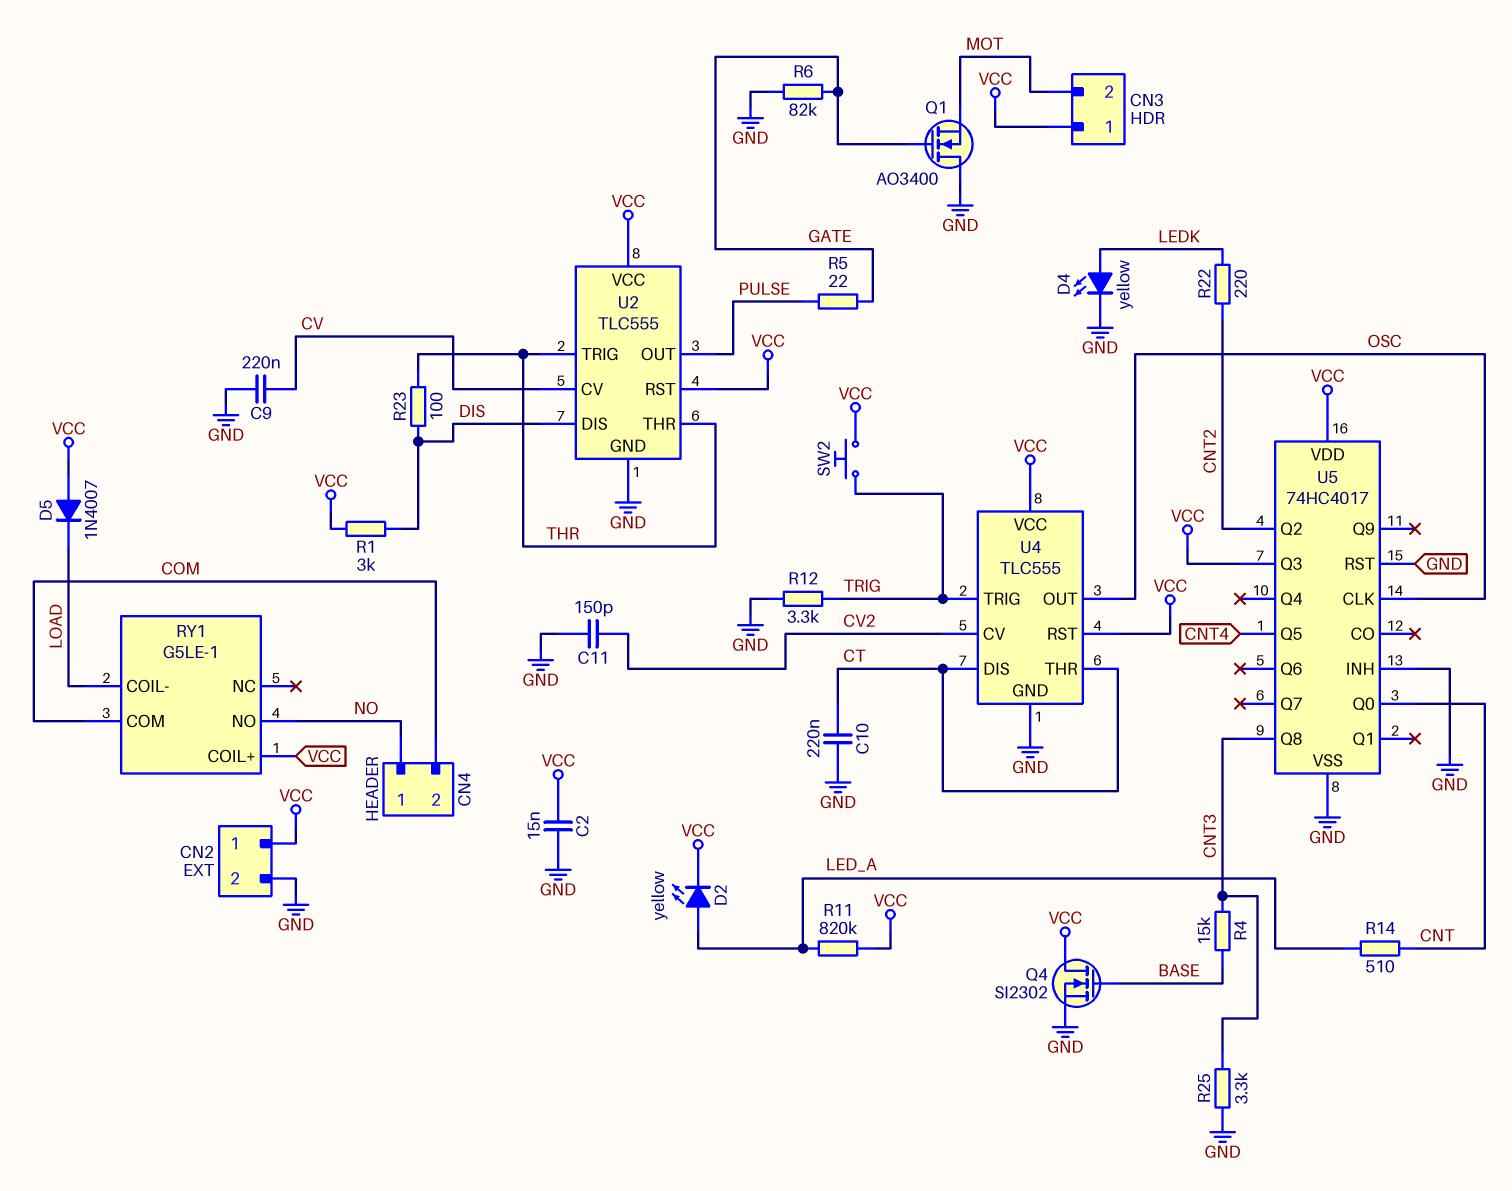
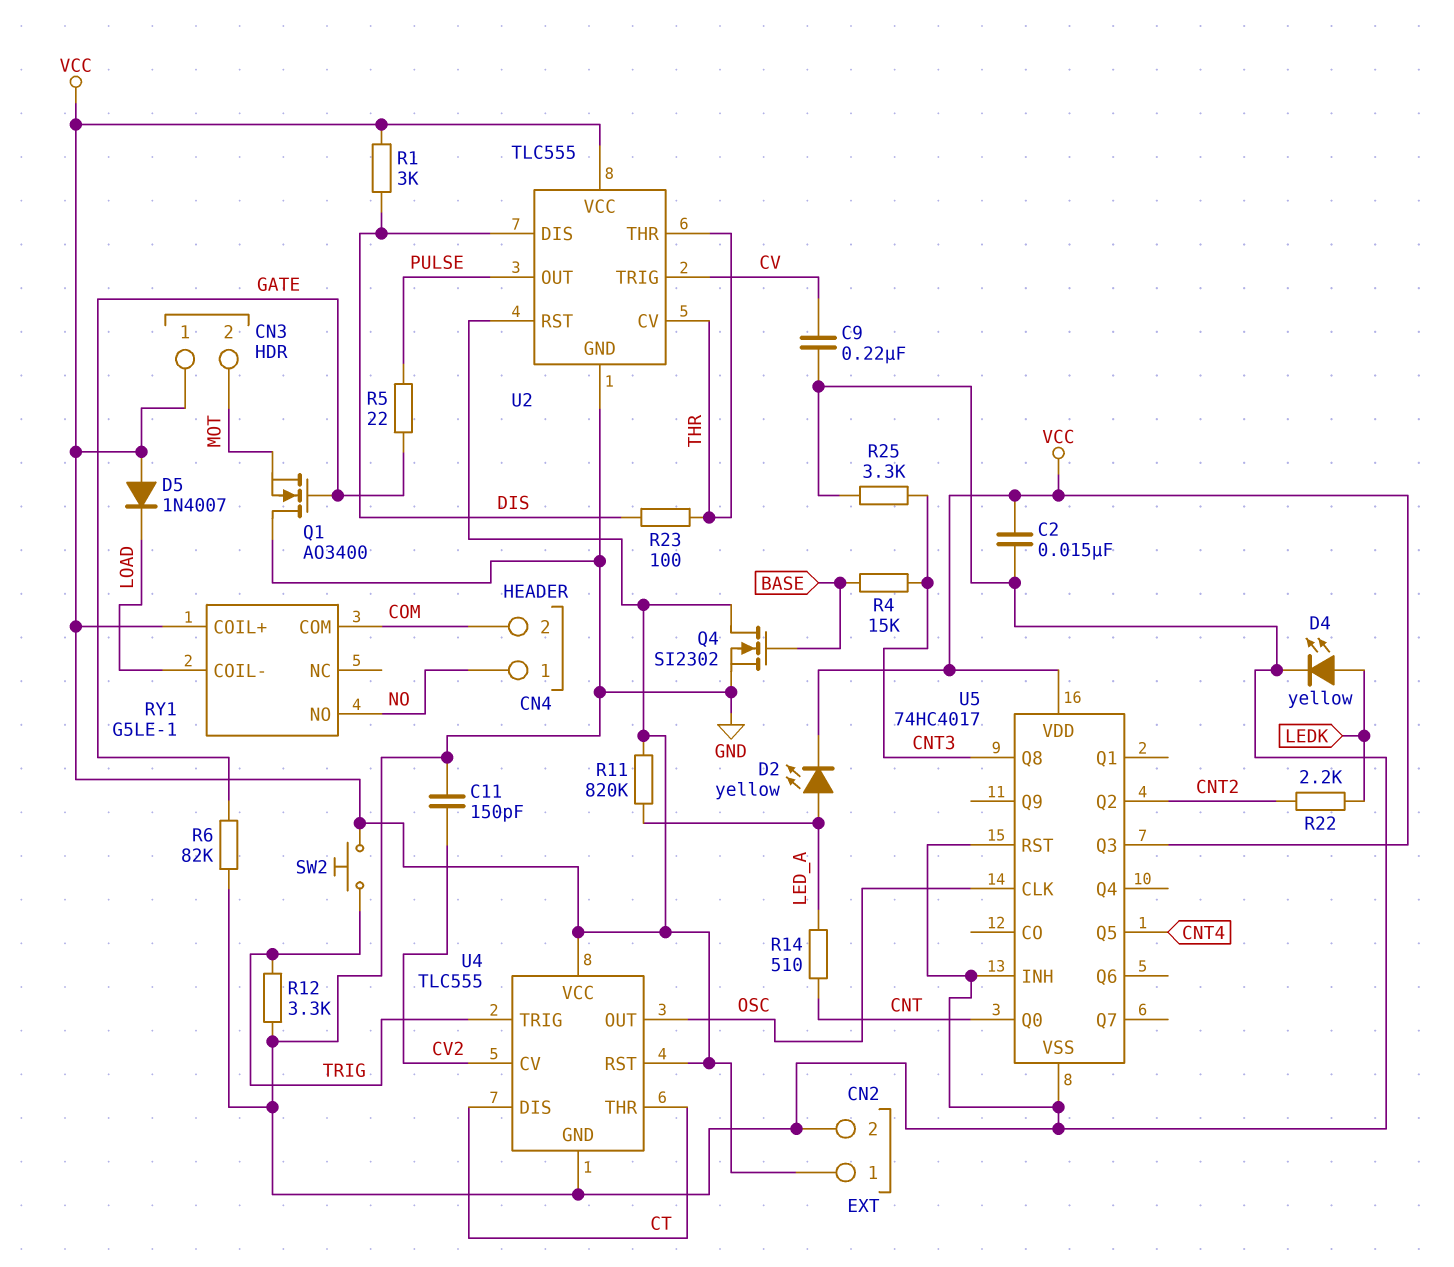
C10: 220nF (CT, GND) -> none
R22: 220 (CNT2, LEDK) -> 2.2k (CNT2, LEDK)
U2 pin CV: CV -> THR
U2 pin TRIG: THR -> CV

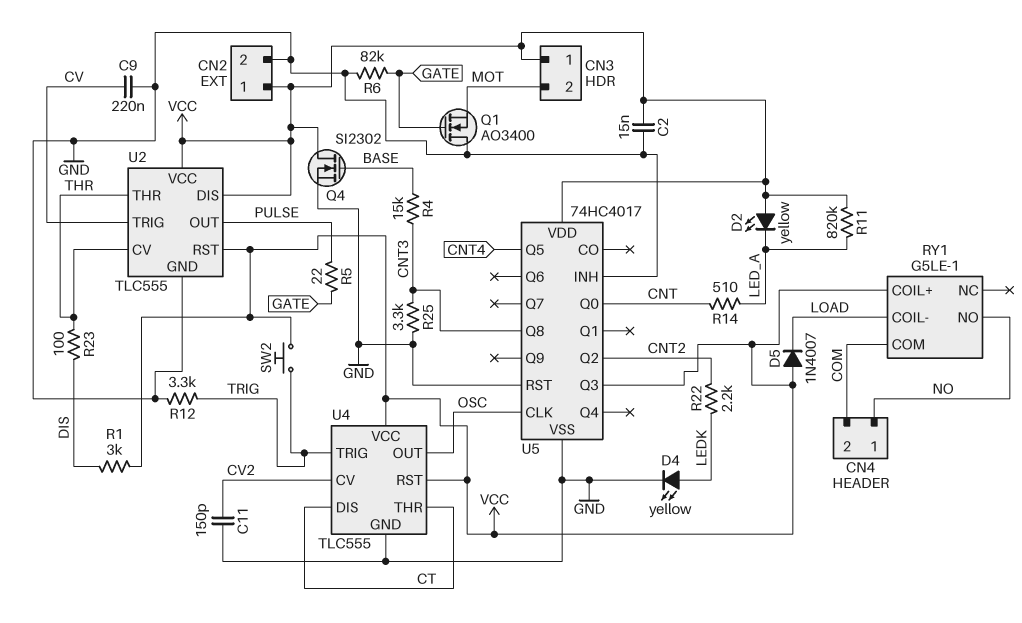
D2: LED yellow (A LED_A, K VCC) -> LED yellow (A VCC, K LED_A)
U2 pin DIS: DIS -> VCC

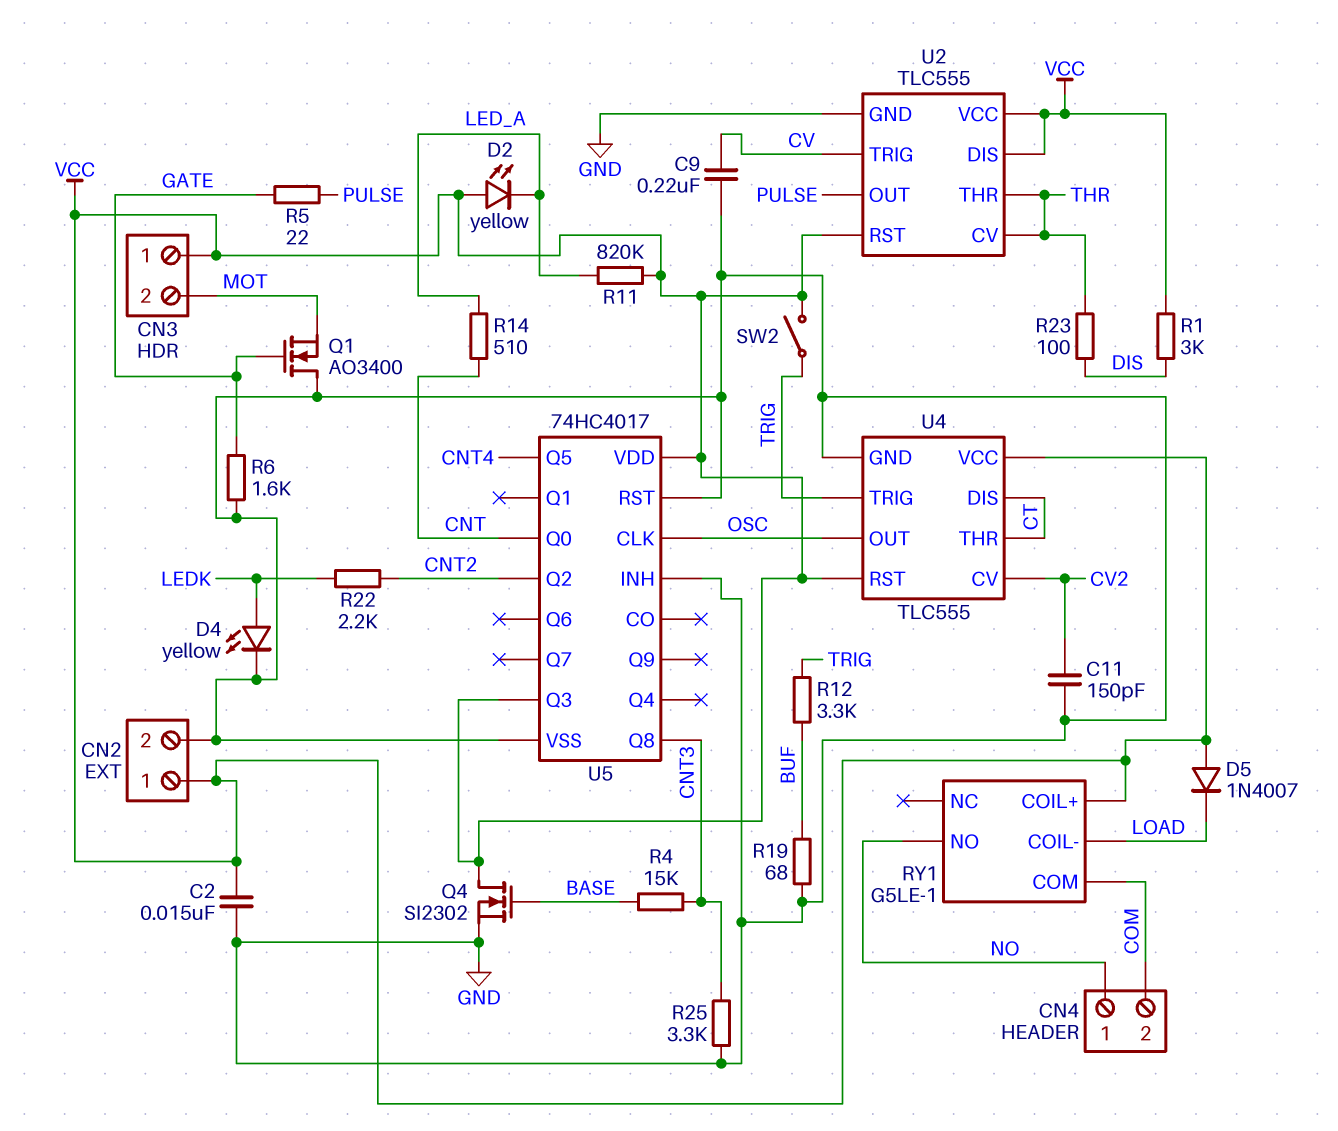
R6: 82k (GATE, GND) -> 1.6k (GATE, GND)
R12: 3.3k (GND, TRIG) -> 3.3k (BUF, TRIG)
R19: none -> 68 (BUF, GND)
SW2: button (TRIG, VCC) -> switch (TRIG, VCC)

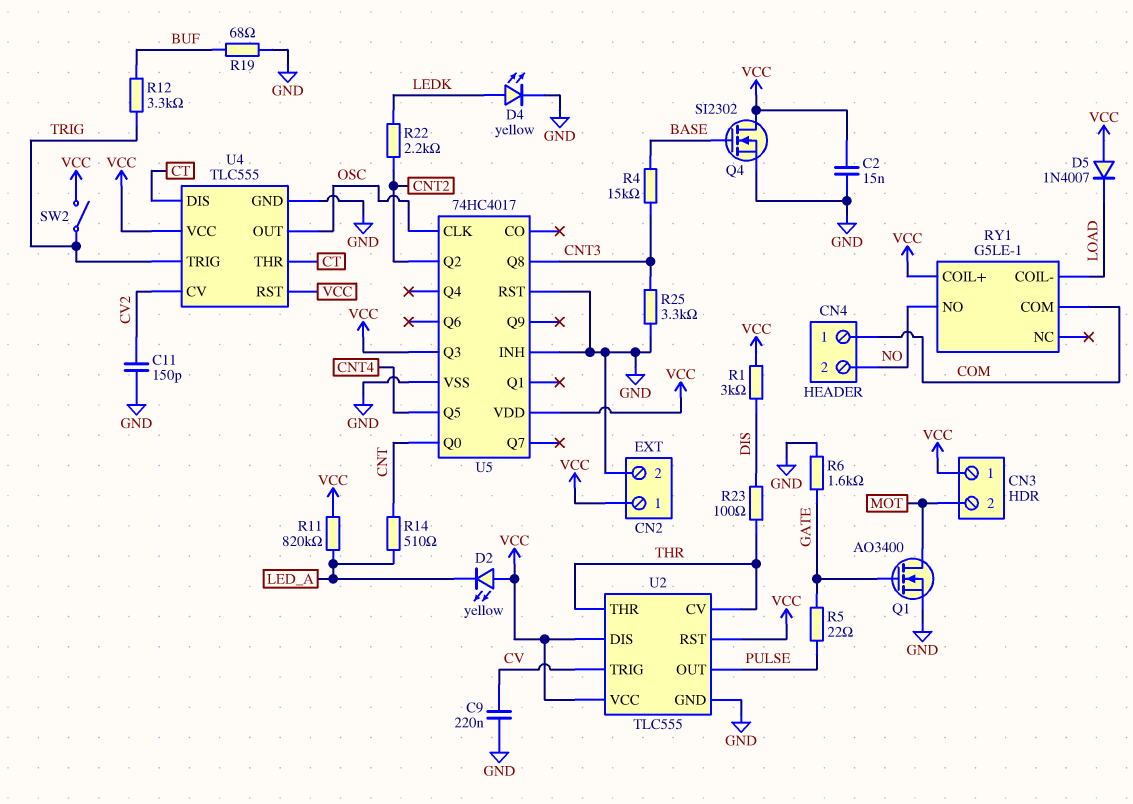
CN4 pin 1: NO -> COM
CN4 pin 2: COM -> NO
Q1: NMOS AO3400 (G GATE, D GND, S MOT) -> NMOS AO3400 (G GATE, D MOT, S GND)

